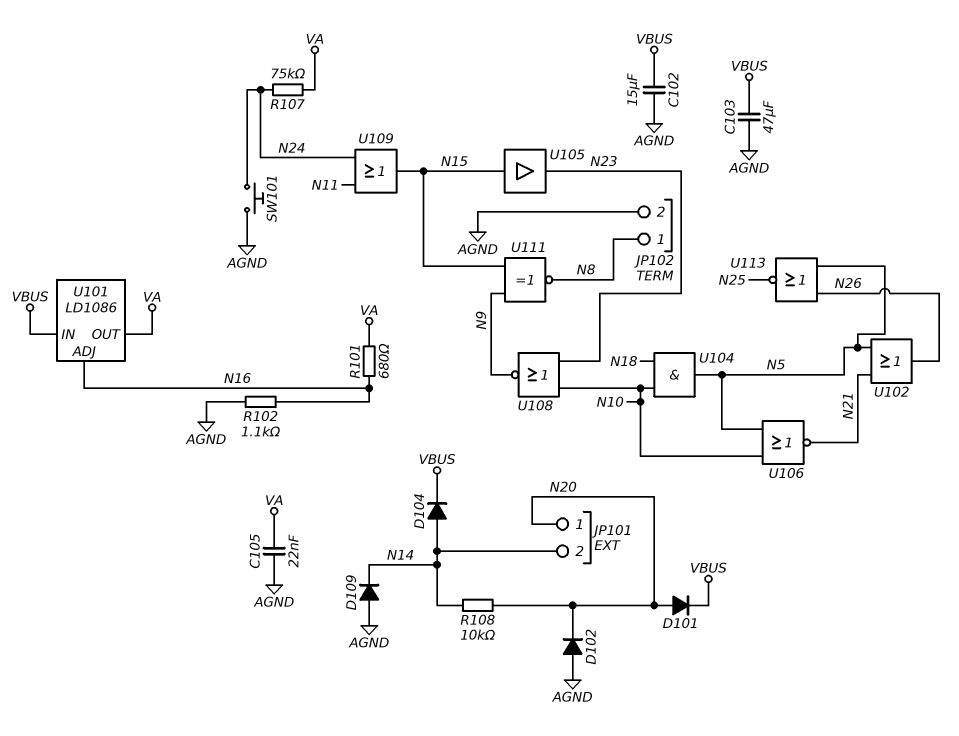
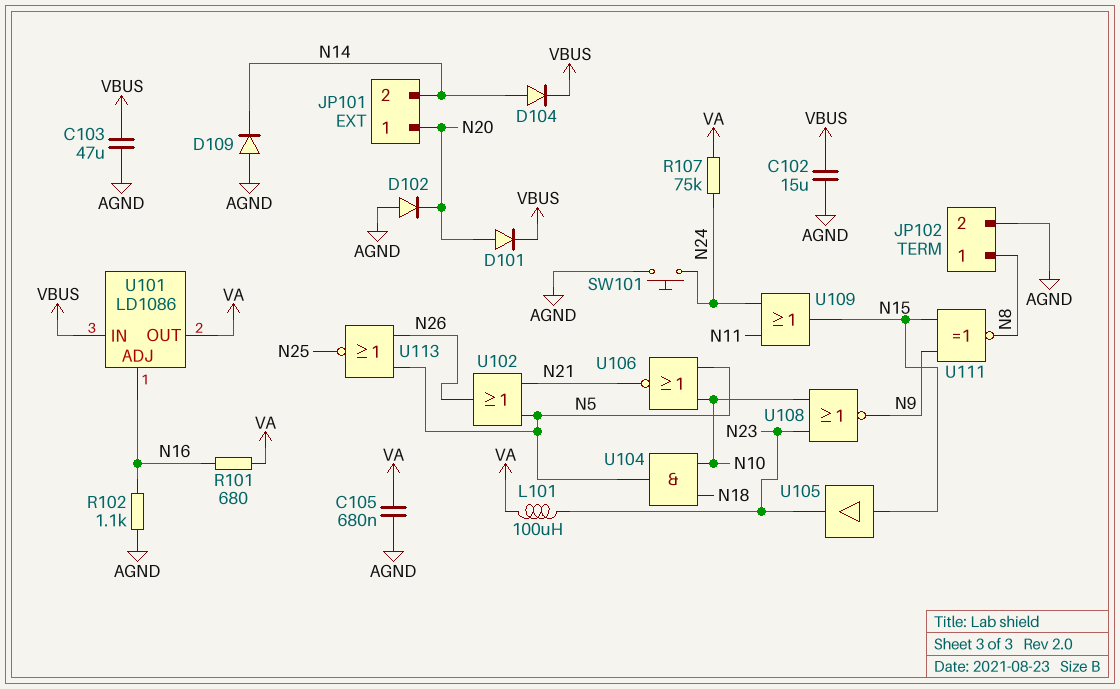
C105: 22nF (AGND, VA) -> 680nF (AGND, VA)
L101: none -> 100uH (N23, VA)
R108: 10k (N14, N20) -> none

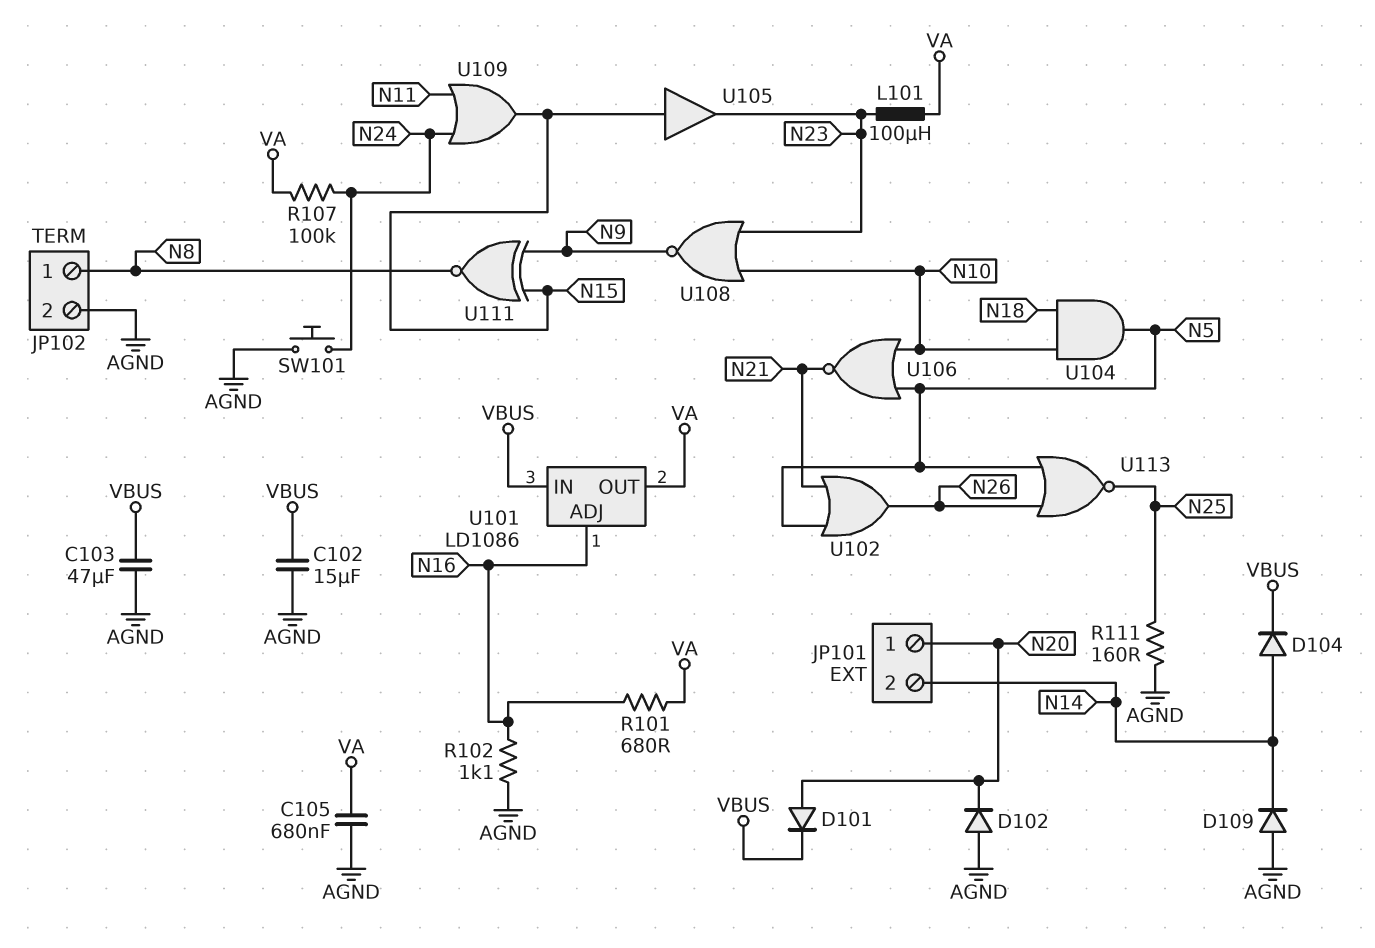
R107: 75k (N24, VA) -> 100k (N24, VA)
R111: none -> 160 (AGND, N25)

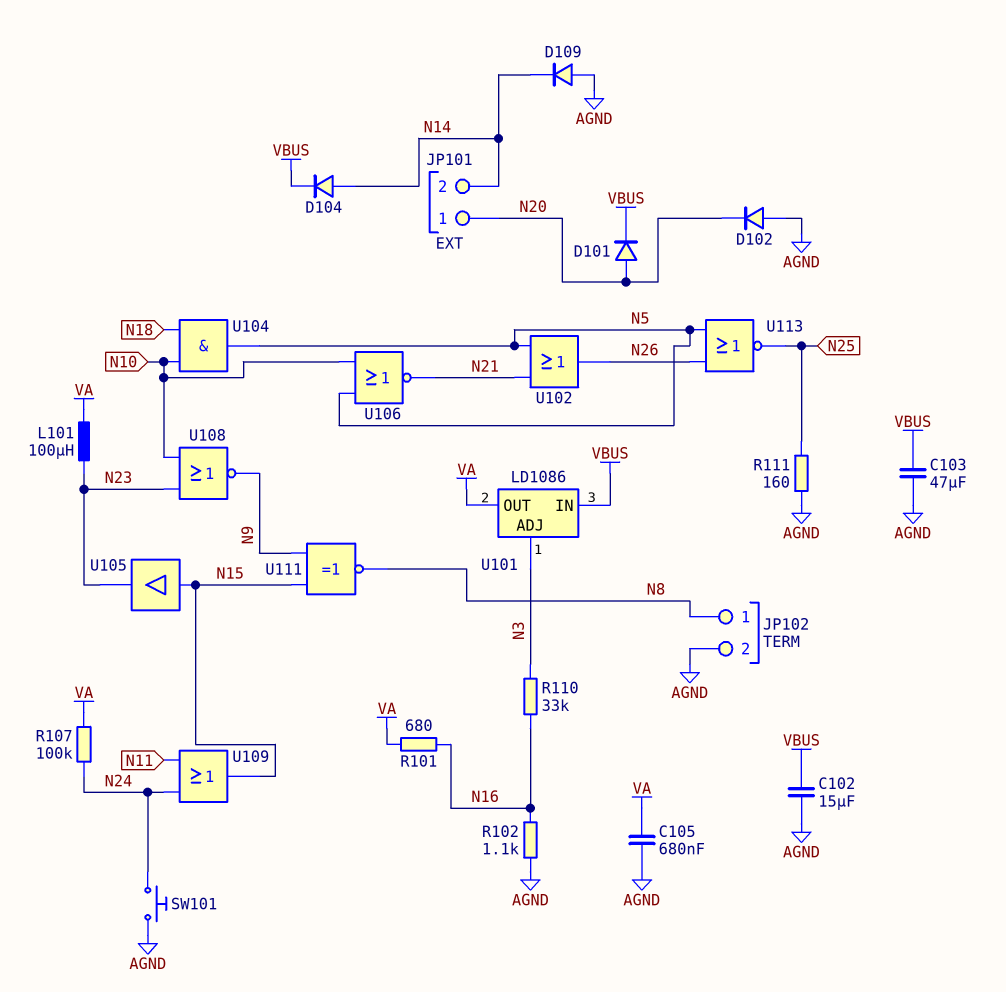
R110: none -> 33k (N3, N16)
U101 pin ADJ: N16 -> N3

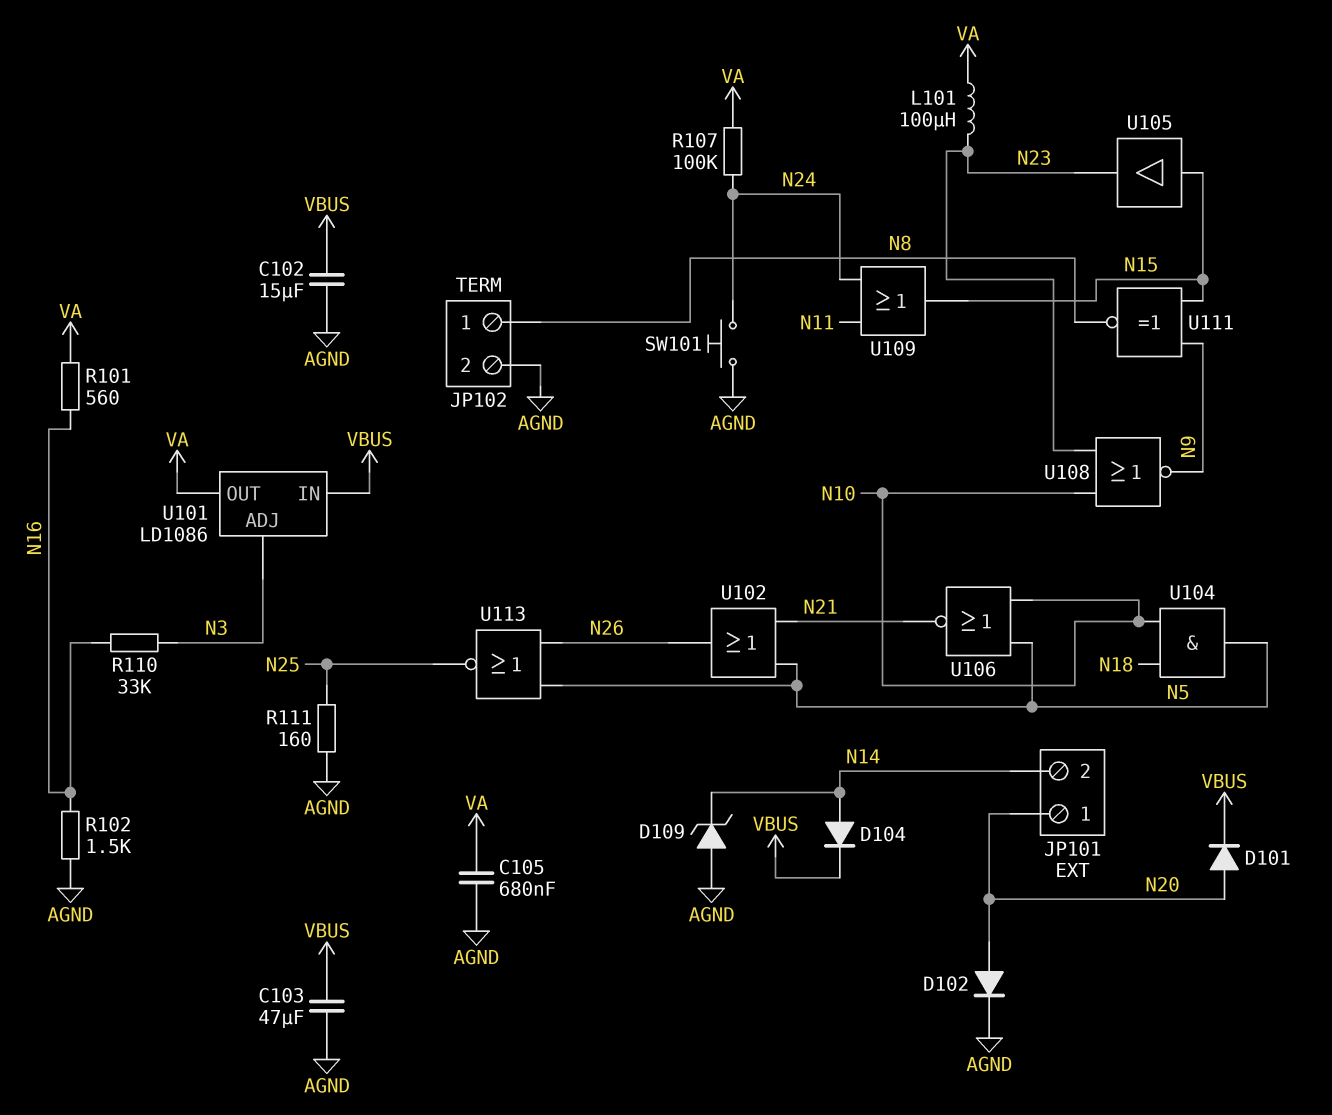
D102: diode (A AGND, K N20) -> diode (A N20, K AGND)
D109: diode (A AGND, K N14) -> zener (A AGND, K N14)
R101: 680 (N16, VA) -> 560 (N16, VA)
R102: 1.1k (AGND, N16) -> 1.5k (AGND, N16)

